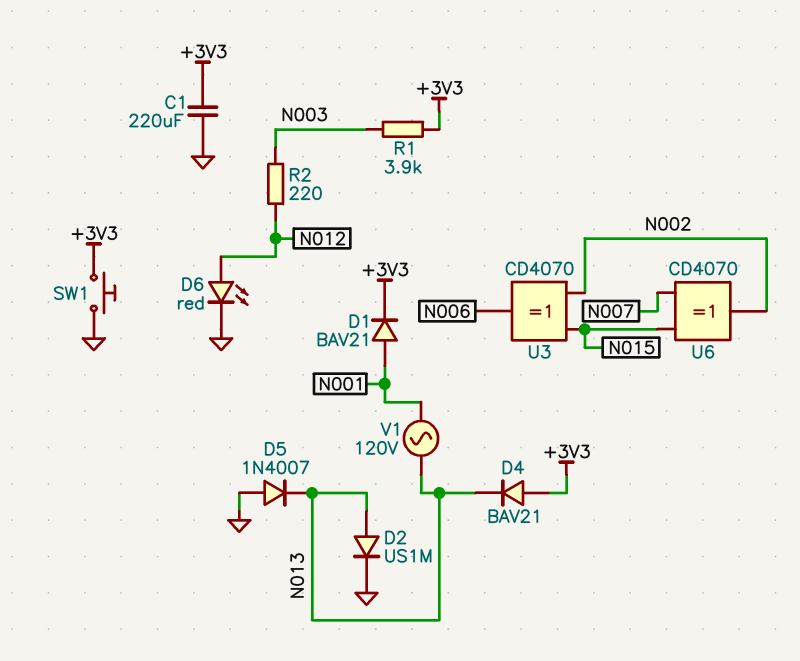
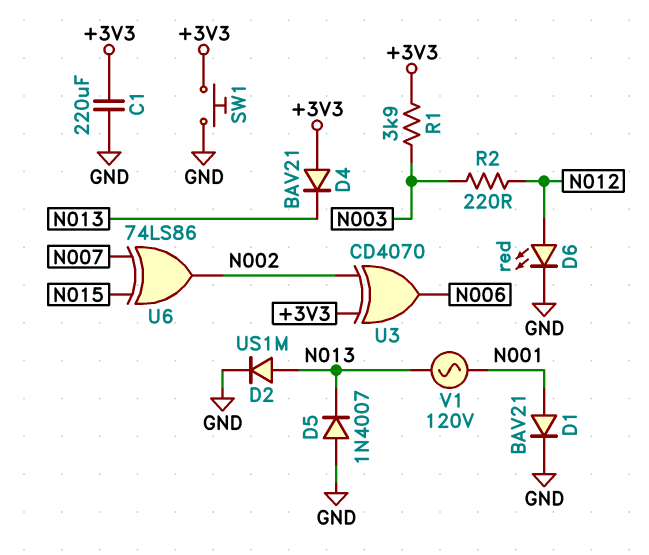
D1: diode BAV21 (A N001, K +3V3) -> diode BAV21 (A N001, K GND)
U3: XOR CD4070 (in N002, in N015, out N006) -> XOR CD4070 (in +3V3, in N002, out N006)
U6: XOR CD4070 (in N007, in N015, out N002) -> XOR 74LS86 (in N007, in N015, out N002)

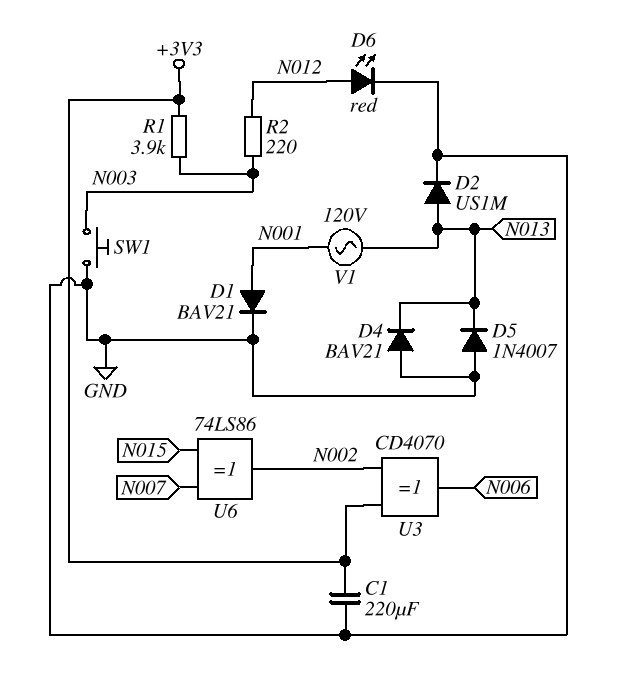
D4: diode BAV21 (A +3V3, K N013) -> diode BAV21 (A GND, K N013)
SW1: button (+3V3, GND) -> button (GND, N003)

